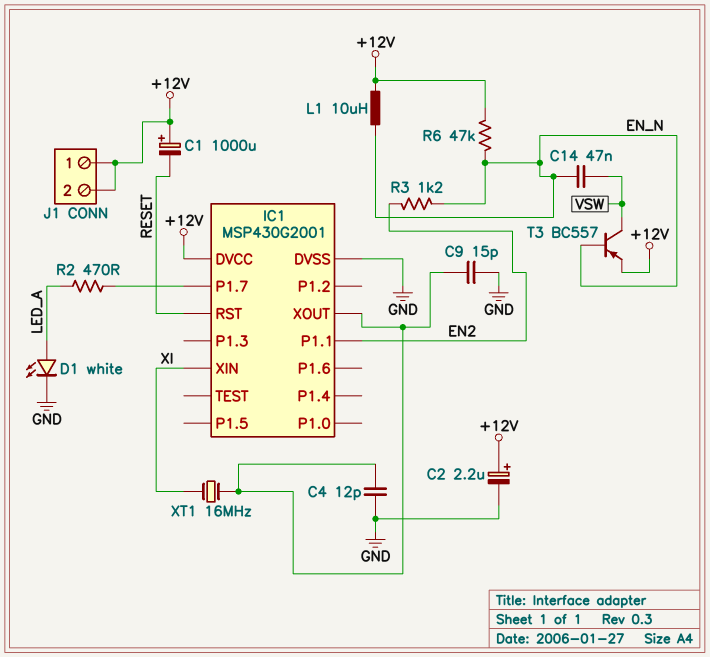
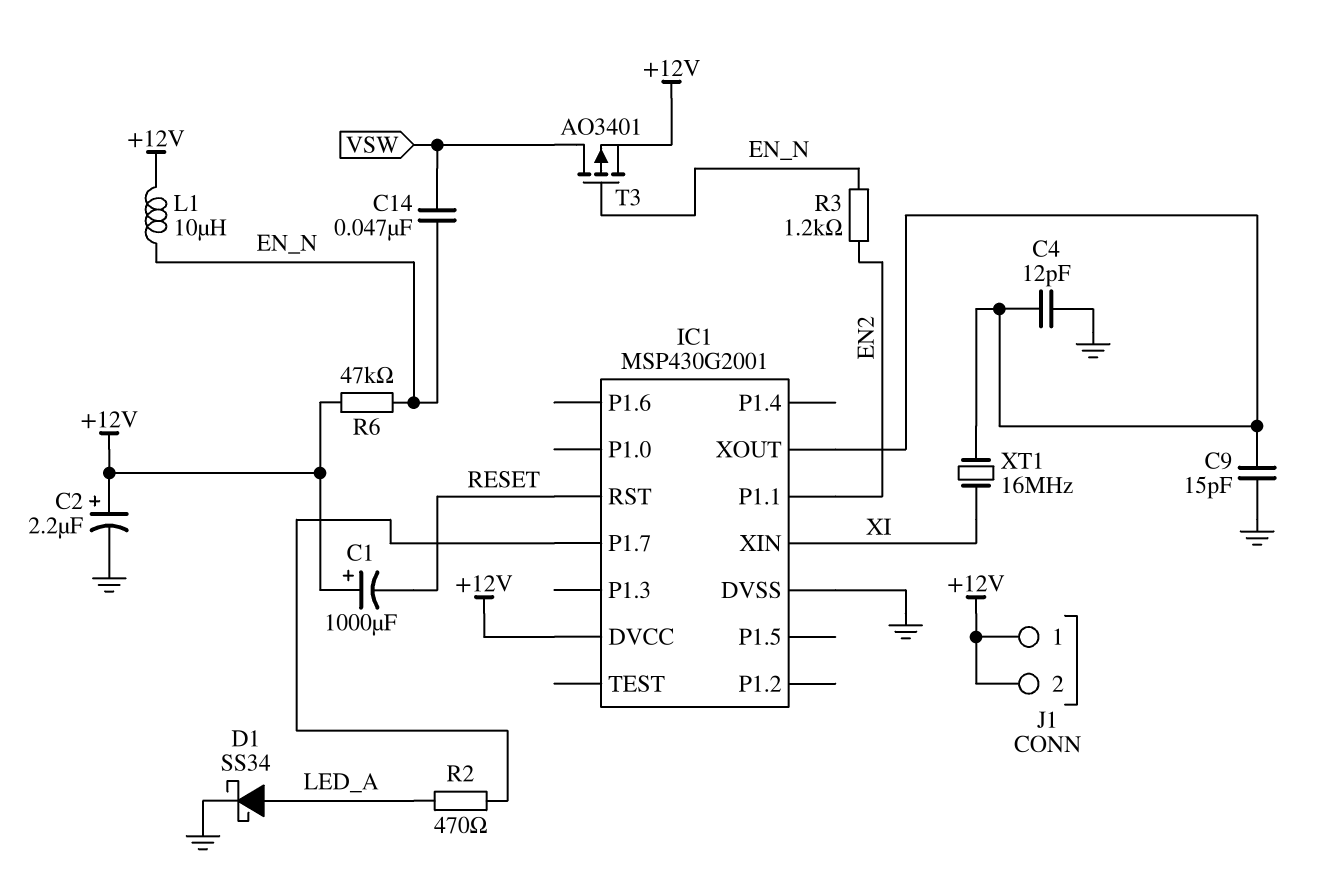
D1: LED white (A LED_A, K GND) -> schottky SS34 (A LED_A, K GND)
T3: PNP BC557 (B EN_N, C VSW, E +12V) -> PMOS AO3401 (G EN_N, D VSW, S +12V)

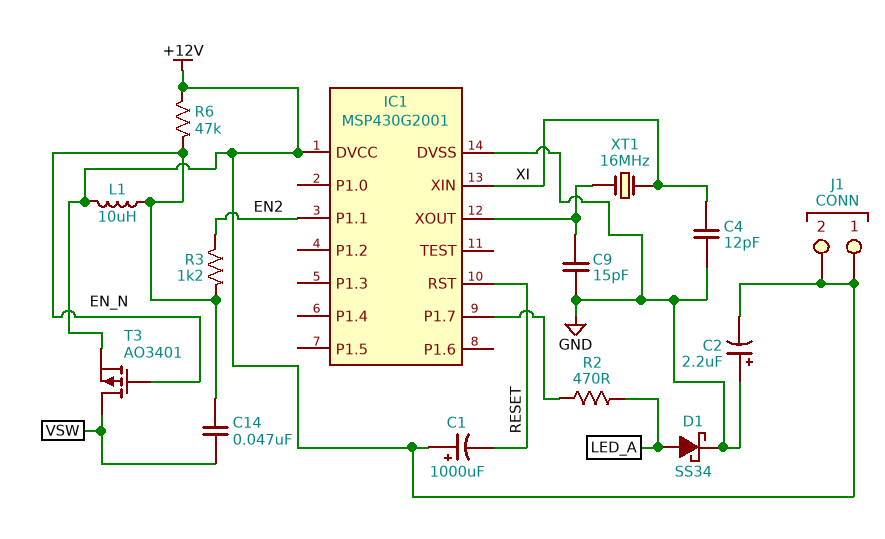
C2: 2.2uF (plus +12V, minus GND) -> 2.2uF (plus GND, minus +12V)
C4: 12pF (GND, IC1/XOUT) -> 12pF (GND, XI)

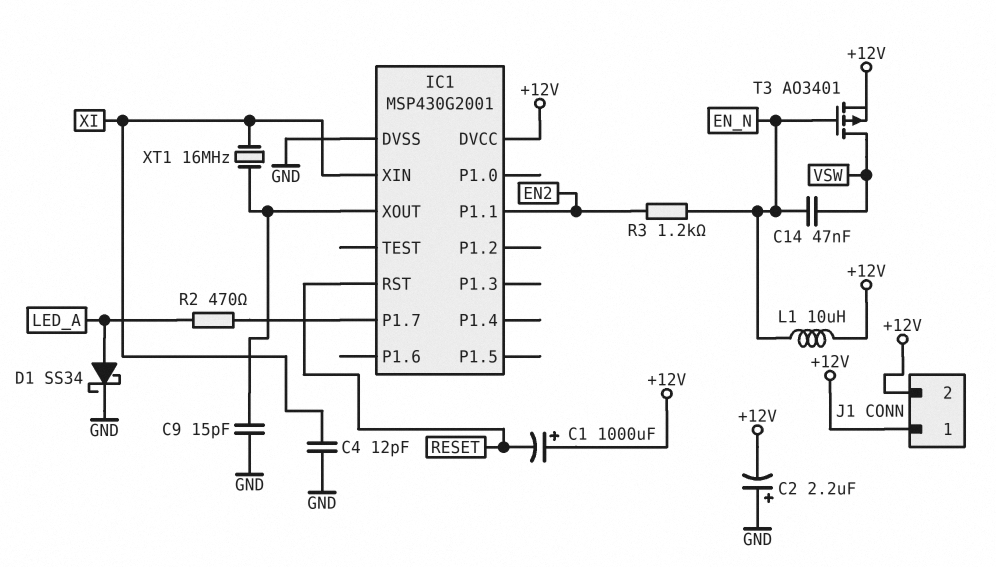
R6: 47k (+12V, EN_N) -> none

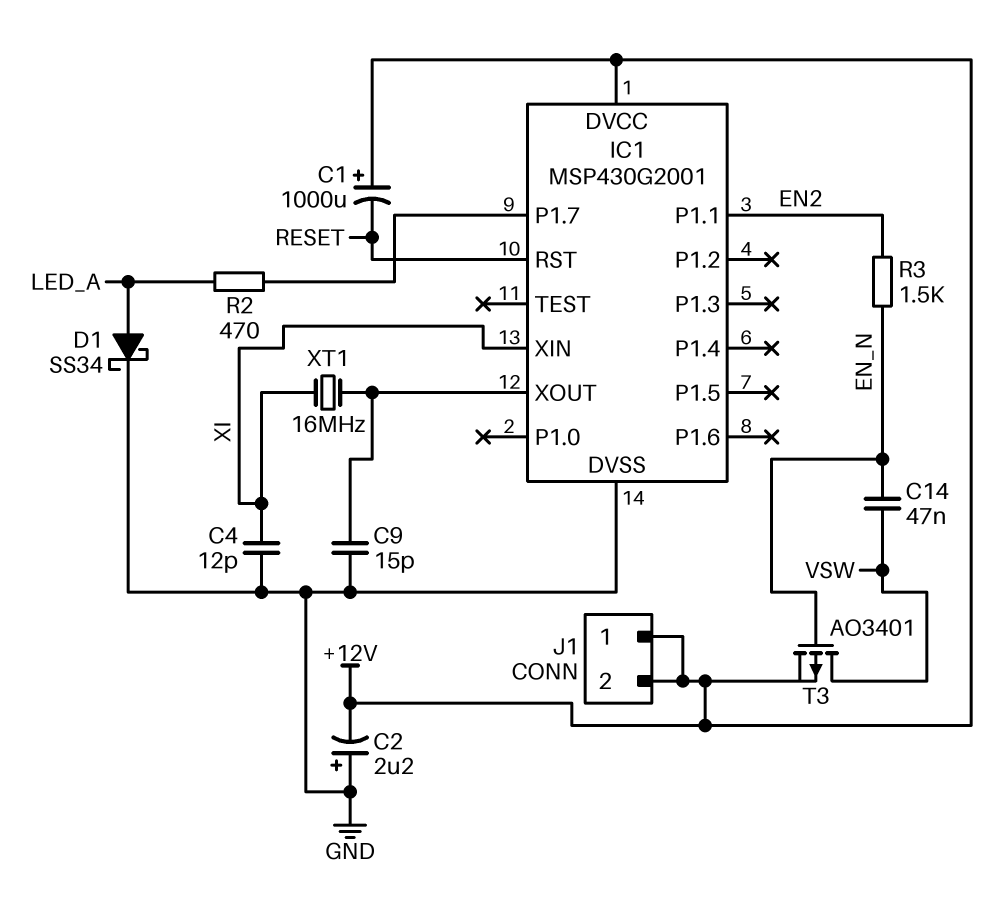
L1: 10uH (+12V, EN_N) -> none
R3: 1.2k (EN2, EN_N) -> 1.5k (EN2, EN_N)

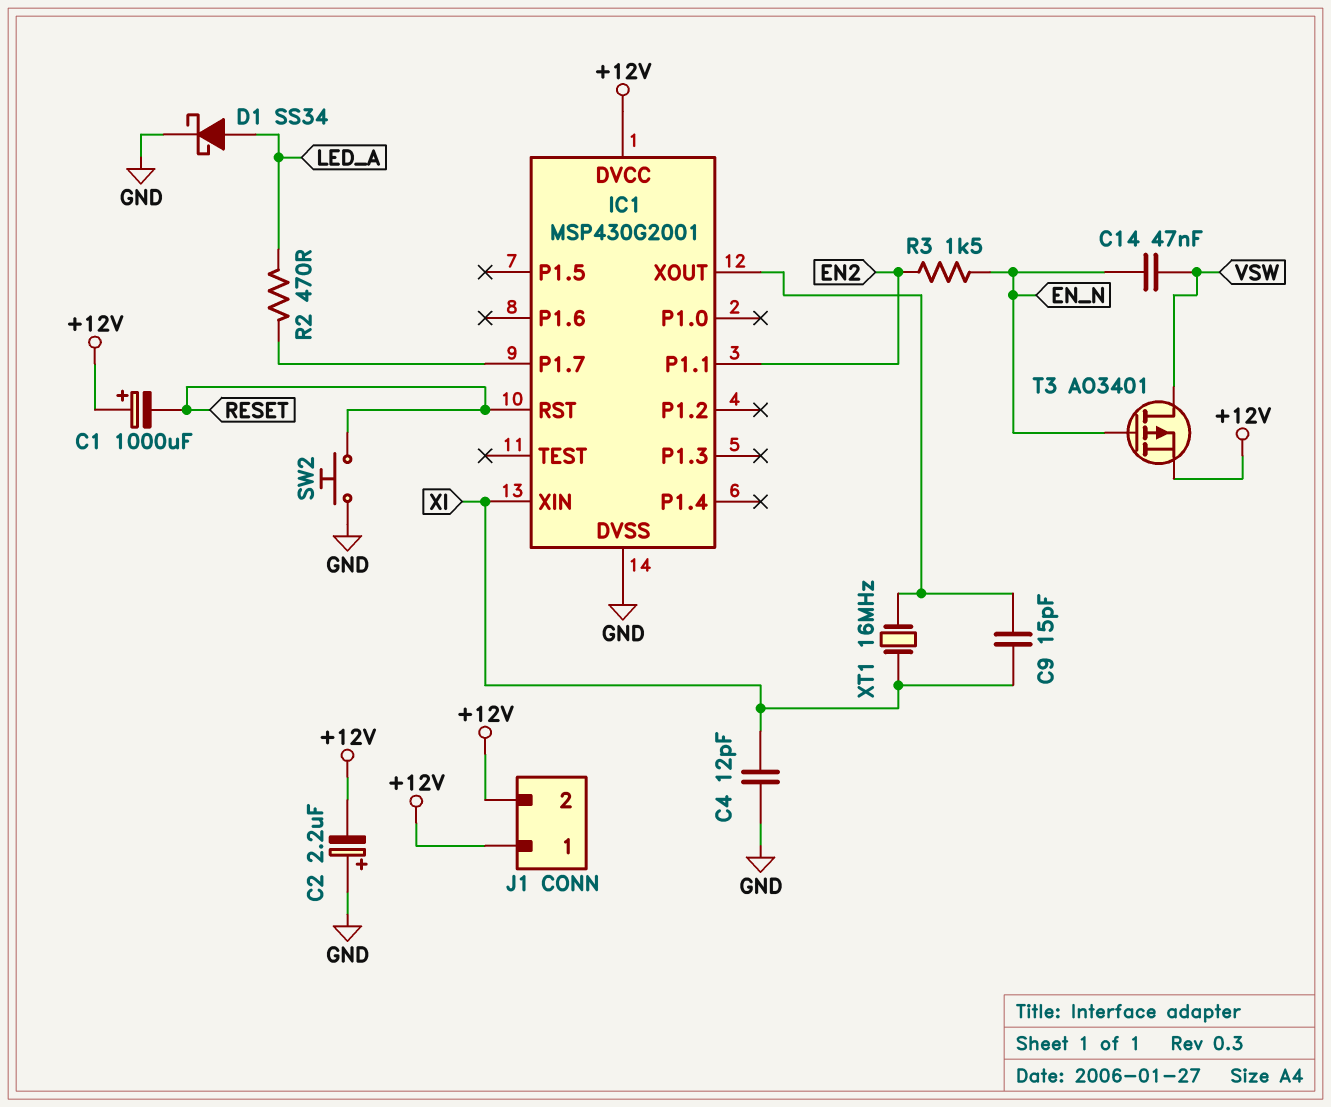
C9: 15pF (GND, IC1/XOUT) -> 15pF (IC1/XOUT, XI)
SW2: none -> button (GND, RESET)

